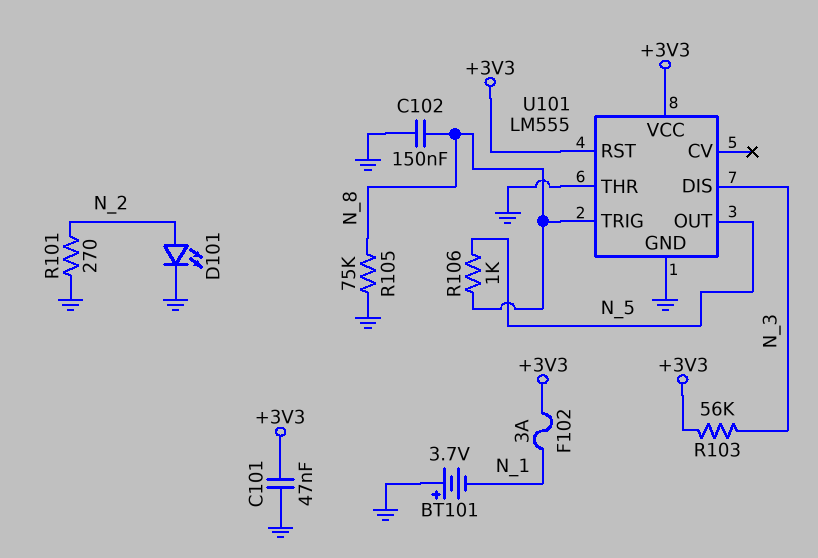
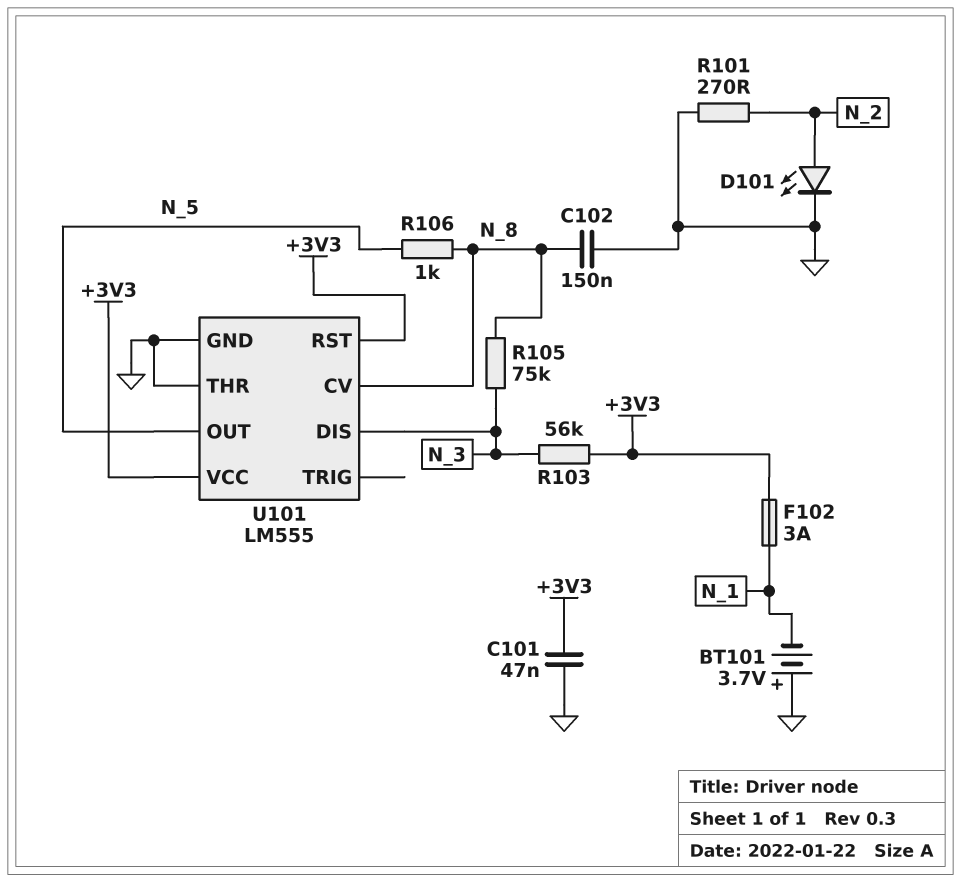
R105: 75k (GND, N_8) -> 75k (N_3, N_8)
U101 pin CV: none -> N_8
U101 pin TRIG: N_8 -> none

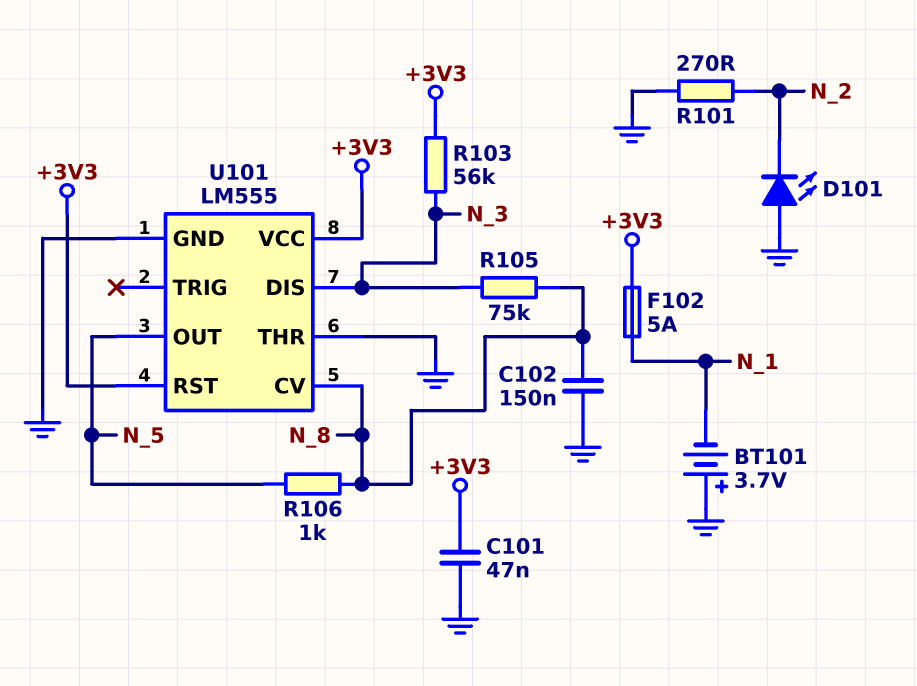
D101: LED (A N_2, K GND) -> LED (A GND, K N_2)
F102: 3A (+3V3, N_1) -> 5A (+3V3, N_1)

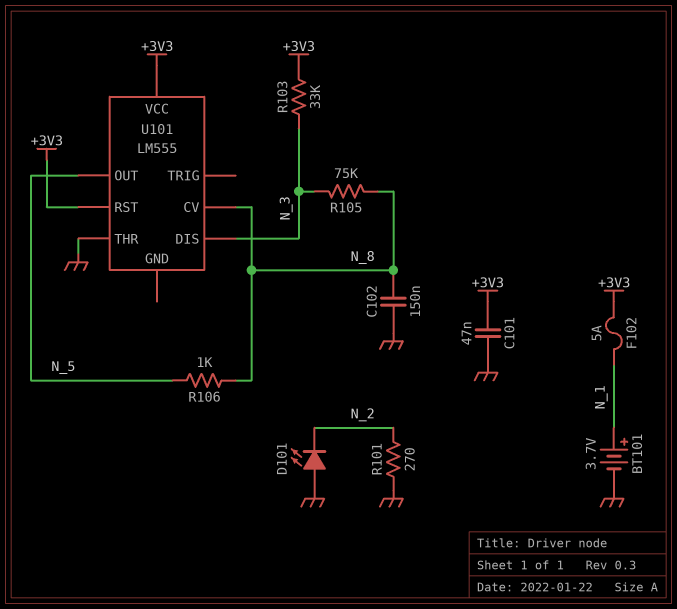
BT101: 3.7V (plus GND, minus N_1) -> 3.7V (plus N_1, minus GND)
R103: 56k (+3V3, N_3) -> 33k (+3V3, N_3)
U101 pin GND: GND -> none

